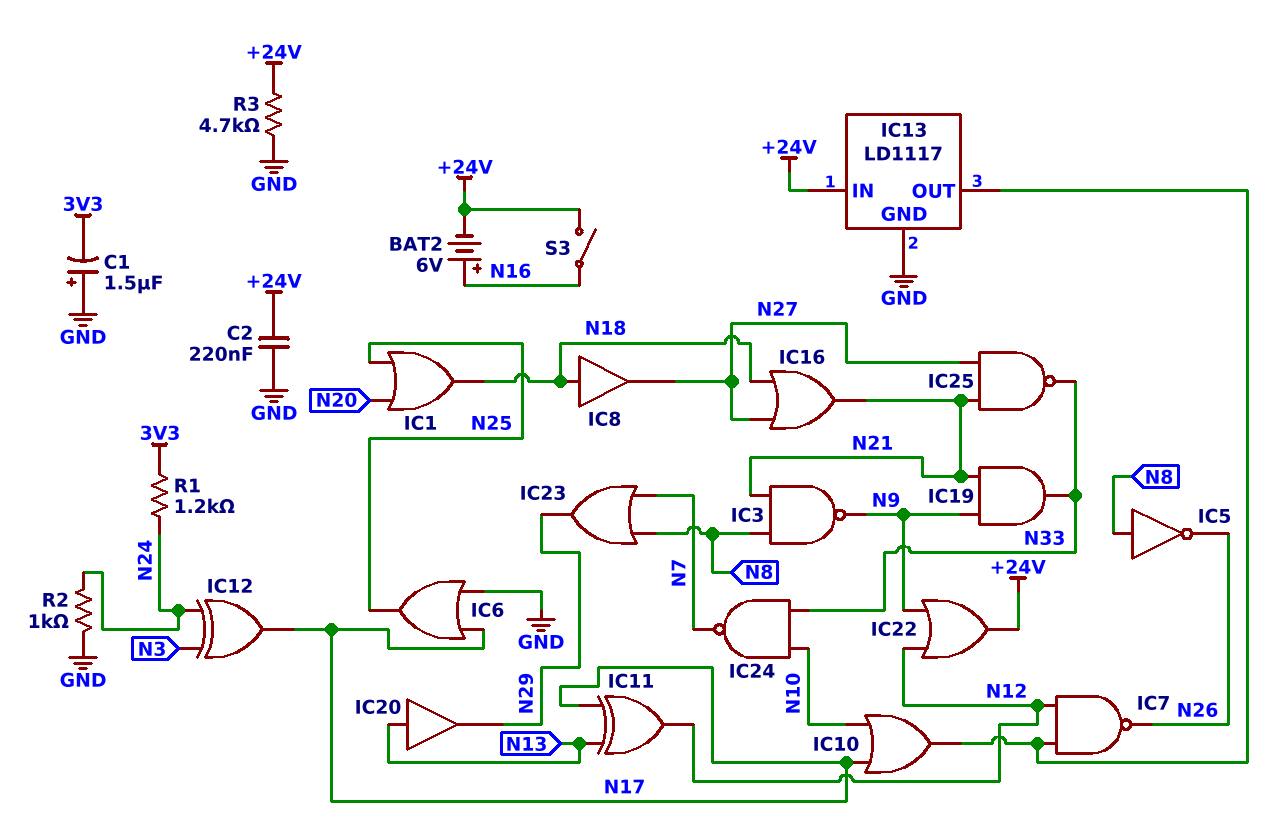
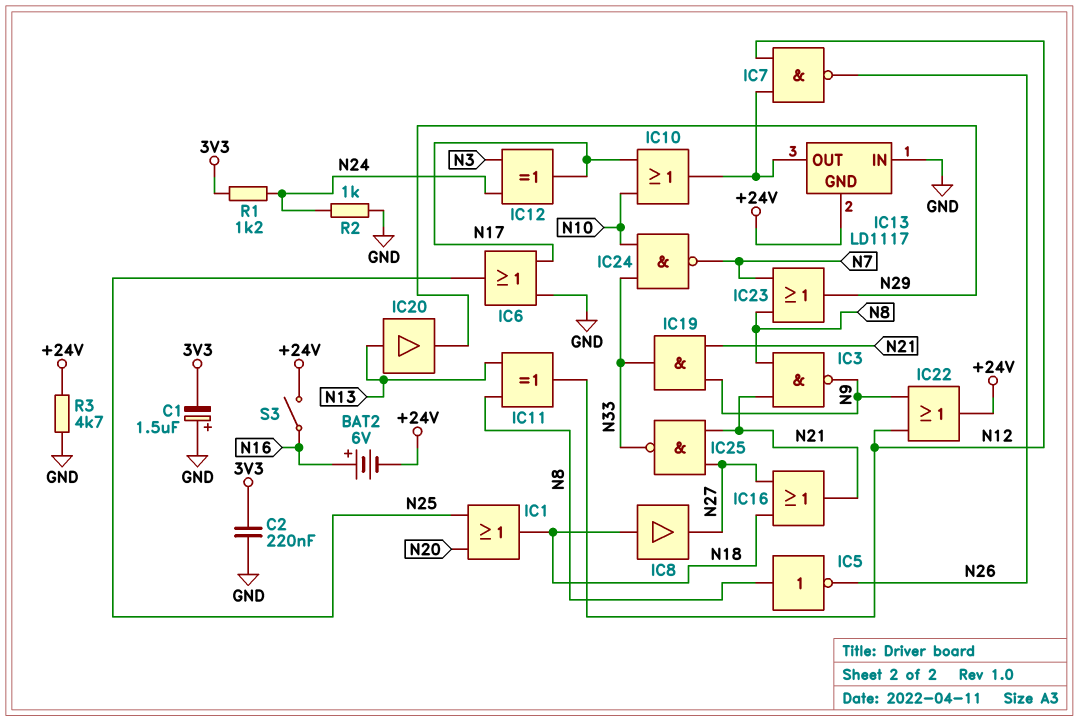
C2: 220nF (+24V, GND) -> 220nF (3V3, GND)
IC11: XOR (in N13, in N17, out N12) -> XOR (in N8, in N13, out N12)
IC13 pin GND: GND -> +24V
IC13 pin IN: +24V -> GND

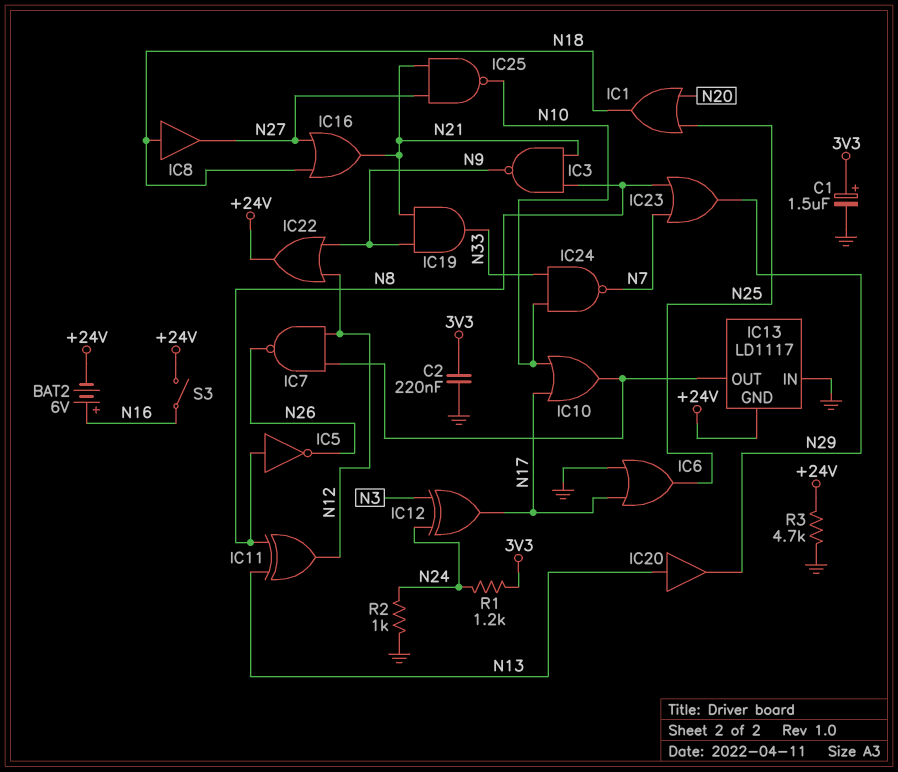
C1: 1.5uF (plus GND, minus 3V3) -> 1.5uF (plus 3V3, minus GND)
IC25: NAND (in N21, in N27, out N33) -> NAND (in N21, in N27, out N10)

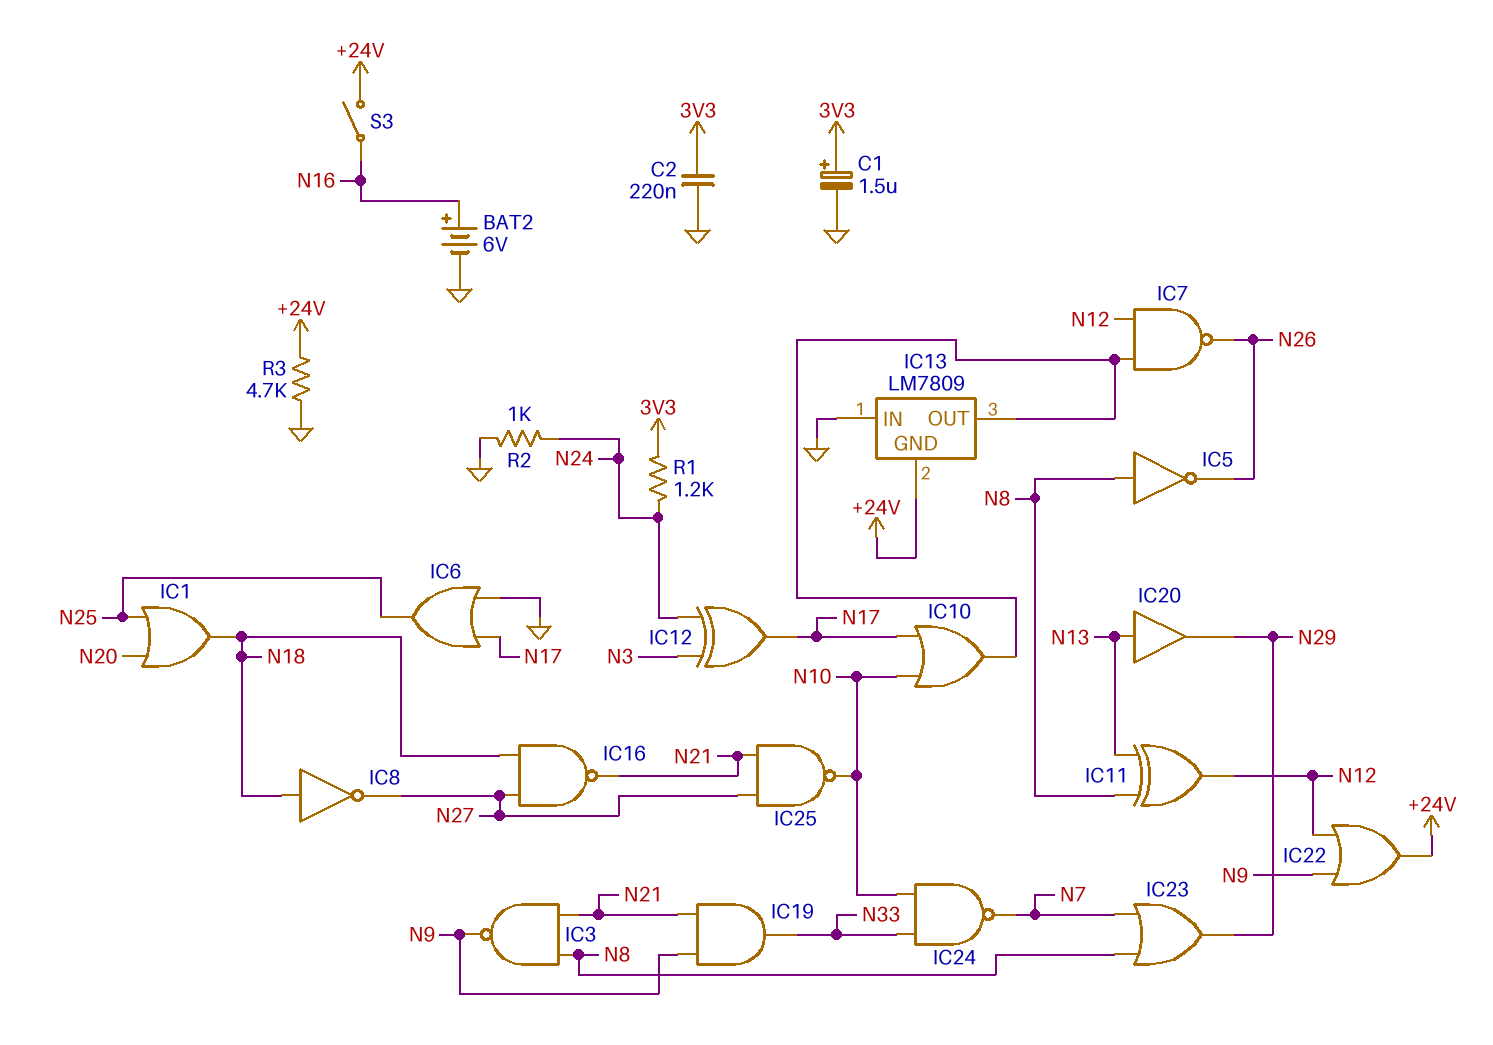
BAT2: 6V (plus N16, minus +24V) -> 6V (plus N16, minus GND)
IC8: buffer (in N18, out N27) -> NOT (in N18, out N27)
IC13: LD1117 -> LM7809
IC16: OR (in N18, in N27, out N21) -> NAND (in N18, in N27, out N21)

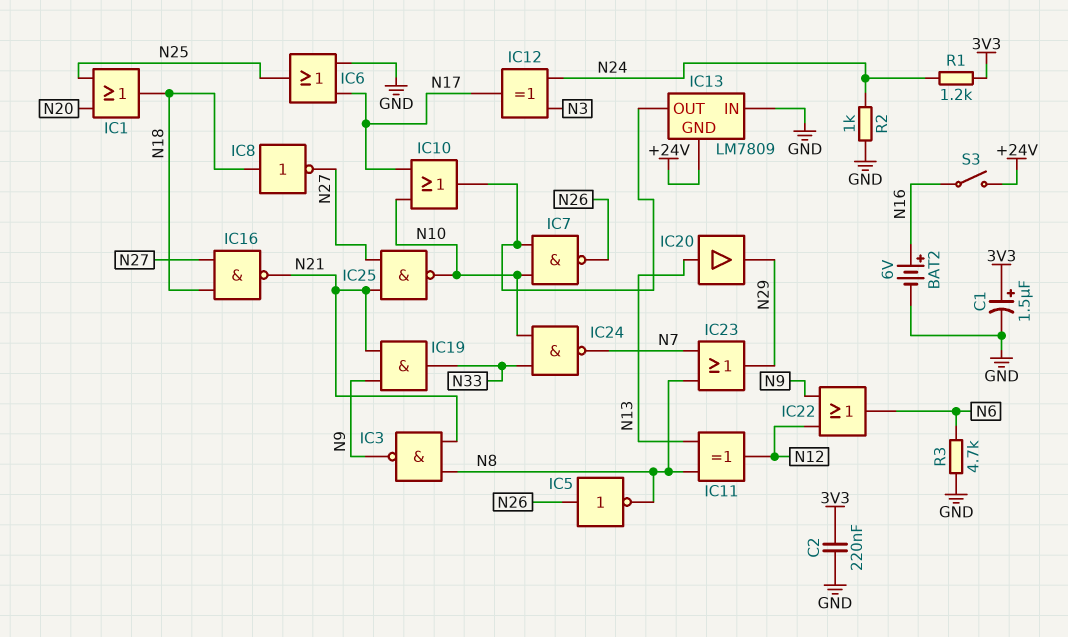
IC5: NOT (in N8, out N26) -> NOT (in N26, out N8)
IC7: NAND (in IC13/OUT, in N12, out N26) -> NAND (in IC13/OUT, in N10, out N26)
IC22: OR (in N9, in N12, out +24V) -> OR (in N9, in N12, out N6)
R3: 4.7k (+24V, GND) -> 4.7k (GND, N6)

